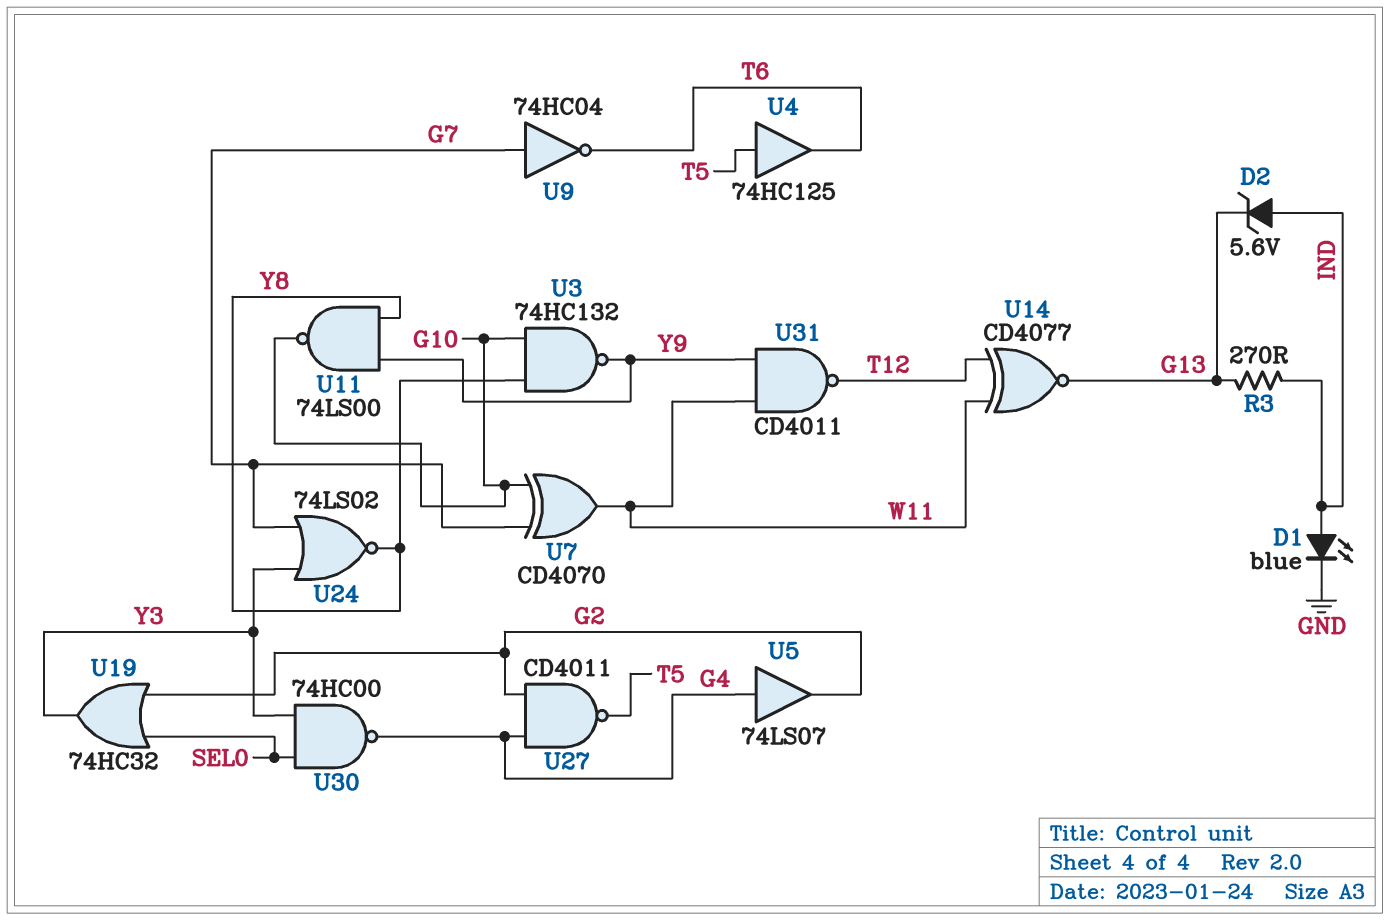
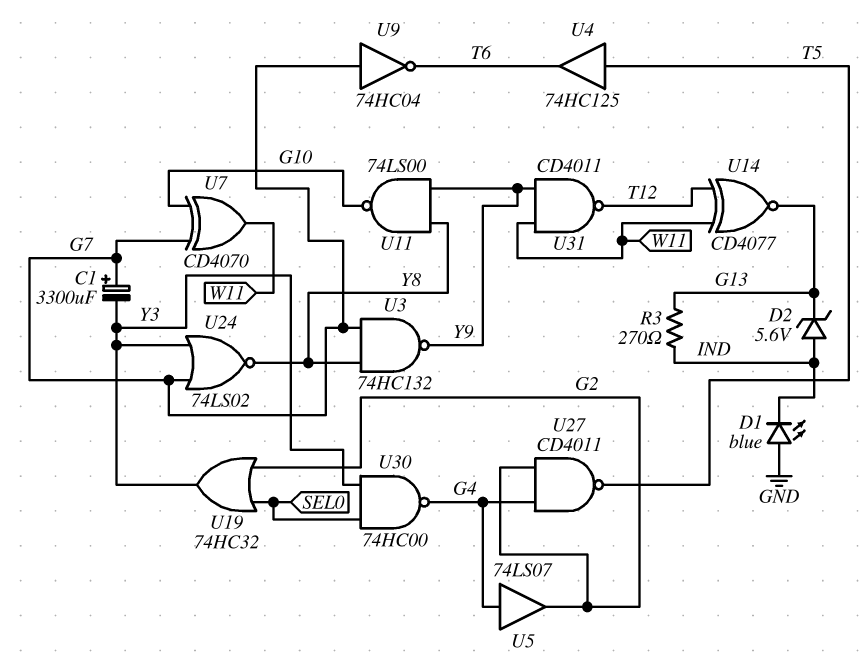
C1: none -> 3300uF (plus G7, minus Y3)
D1: LED blue (A IND, K GND) -> LED blue (A GND, K IND)
U3: NAND 74HC132 (in G10, in Y8, out Y9) -> NAND 74HC132 (in G7, in Y8, out Y9)

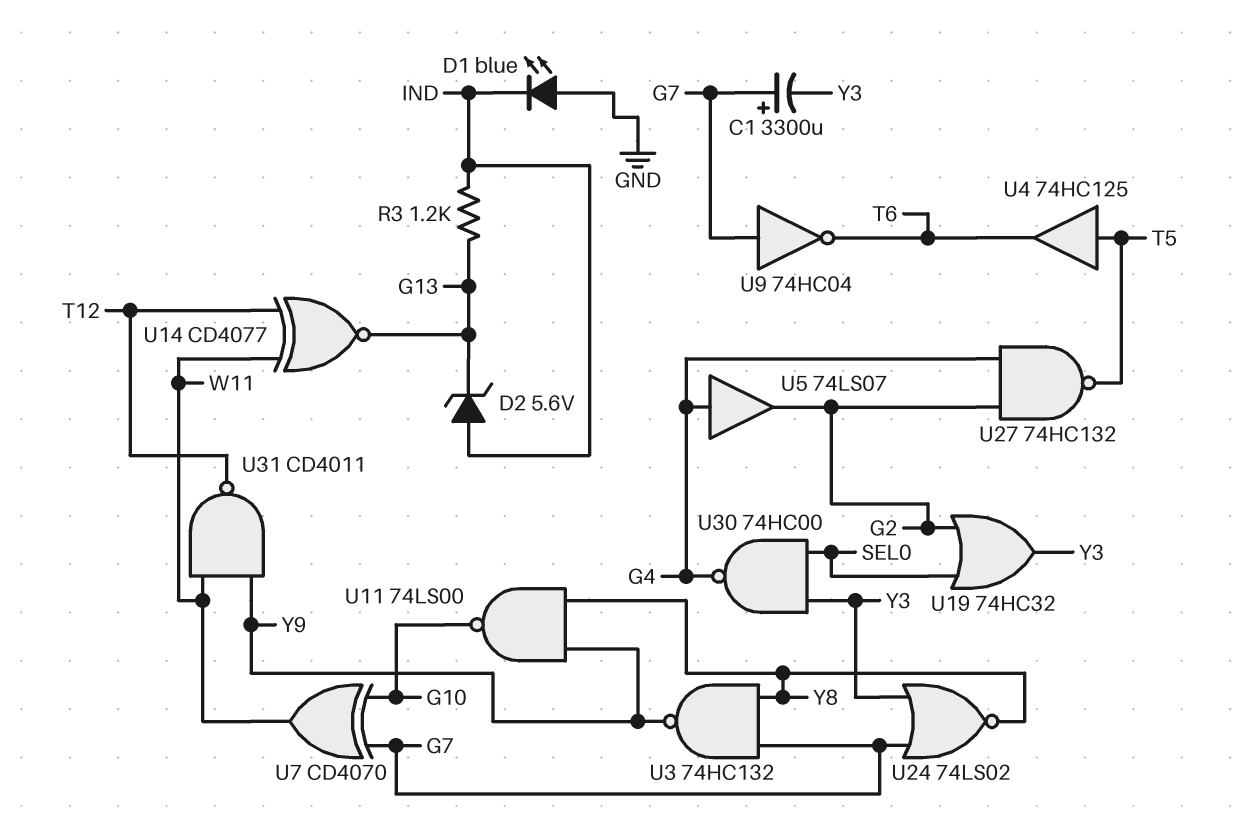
R3: 270 (G13, IND) -> 1.2k (G13, IND)
U27: NAND CD4011 (in G2, in G4, out T5) -> NAND 74HC132 (in G2, in G4, out T5)

